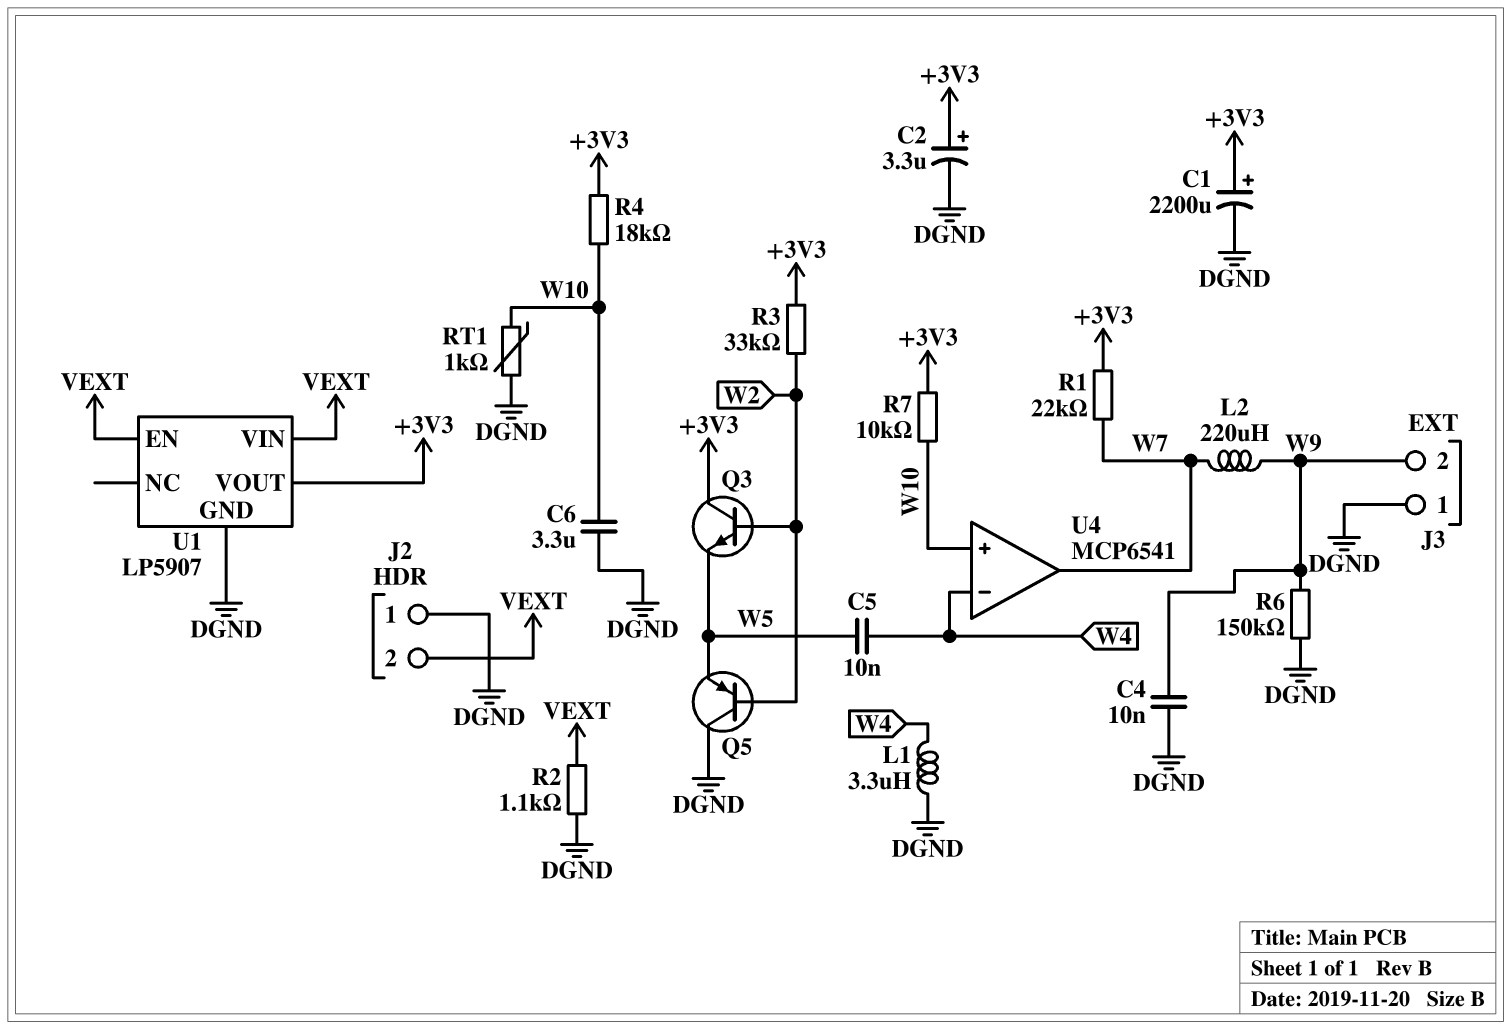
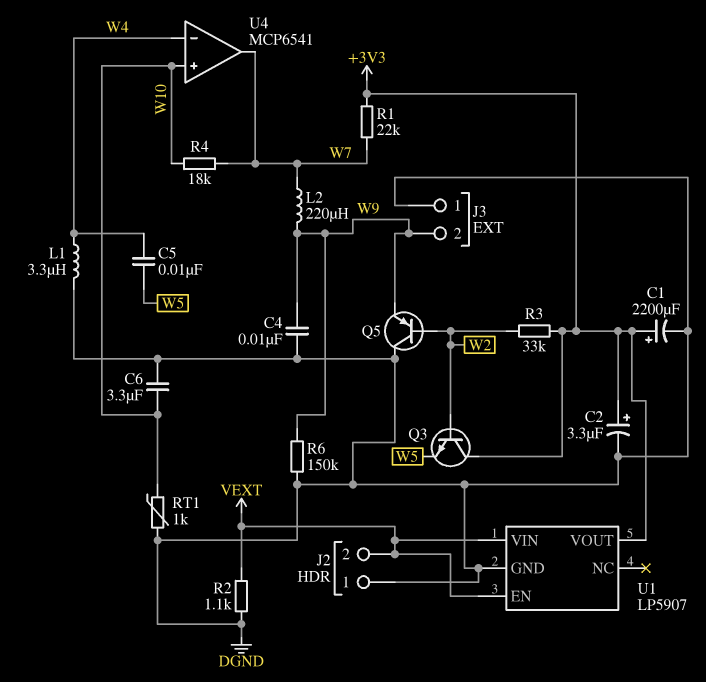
Q5: PNP (B W2, C DGND, E W5) -> PNP (B W2, C DGND, E W9)
R4: 18k (+3V3, W10) -> 18k (W7, W10)
R7: 10k (+3V3, W10) -> none

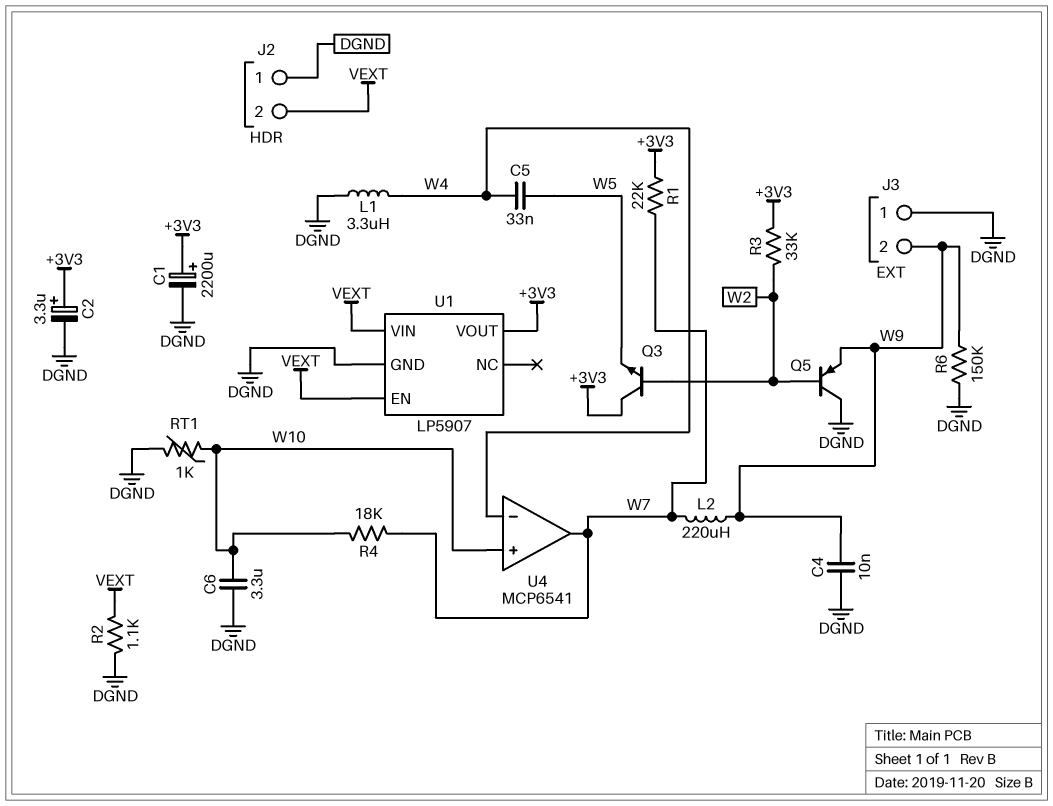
C5: 10nF (W4, W5) -> 33nF (W4, W5)

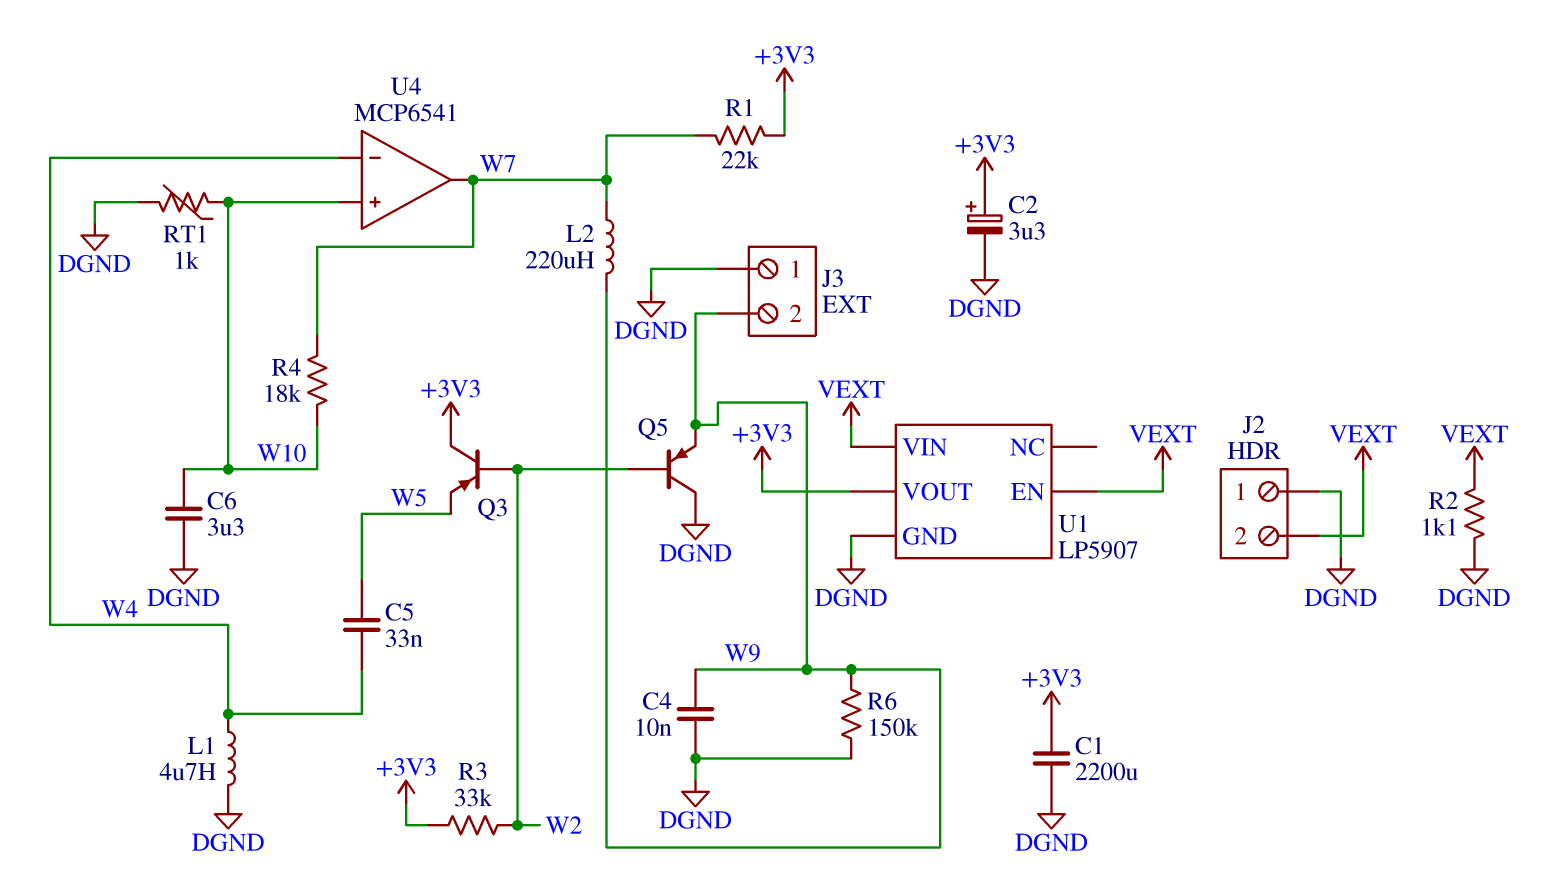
C1: 2200uF (plus +3V3, minus DGND) -> 2200uF (+3V3, DGND)
L1: 3.3uH (DGND, W4) -> 4.7uH (DGND, W4)
Q3: NPN (B W2, C +3V3, E W5) -> PNP (B W2, C +3V3, E W5)

